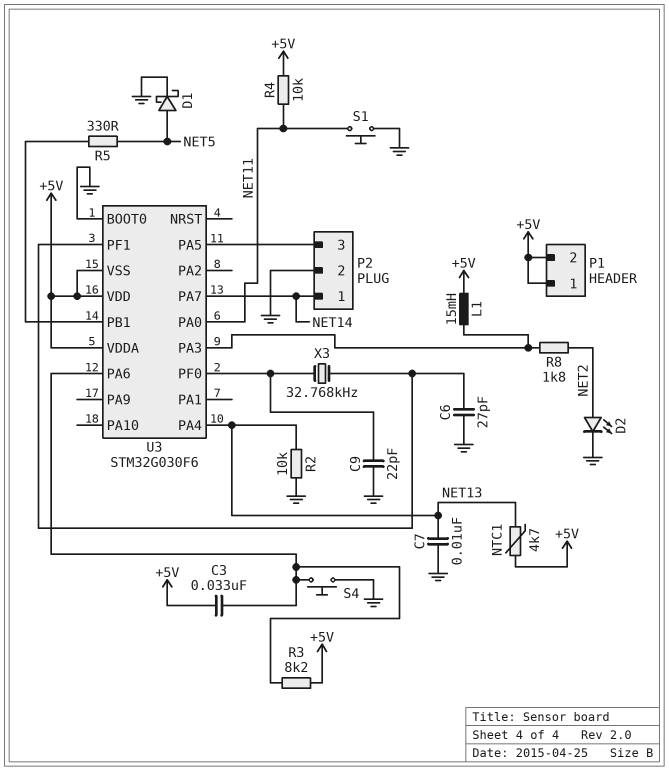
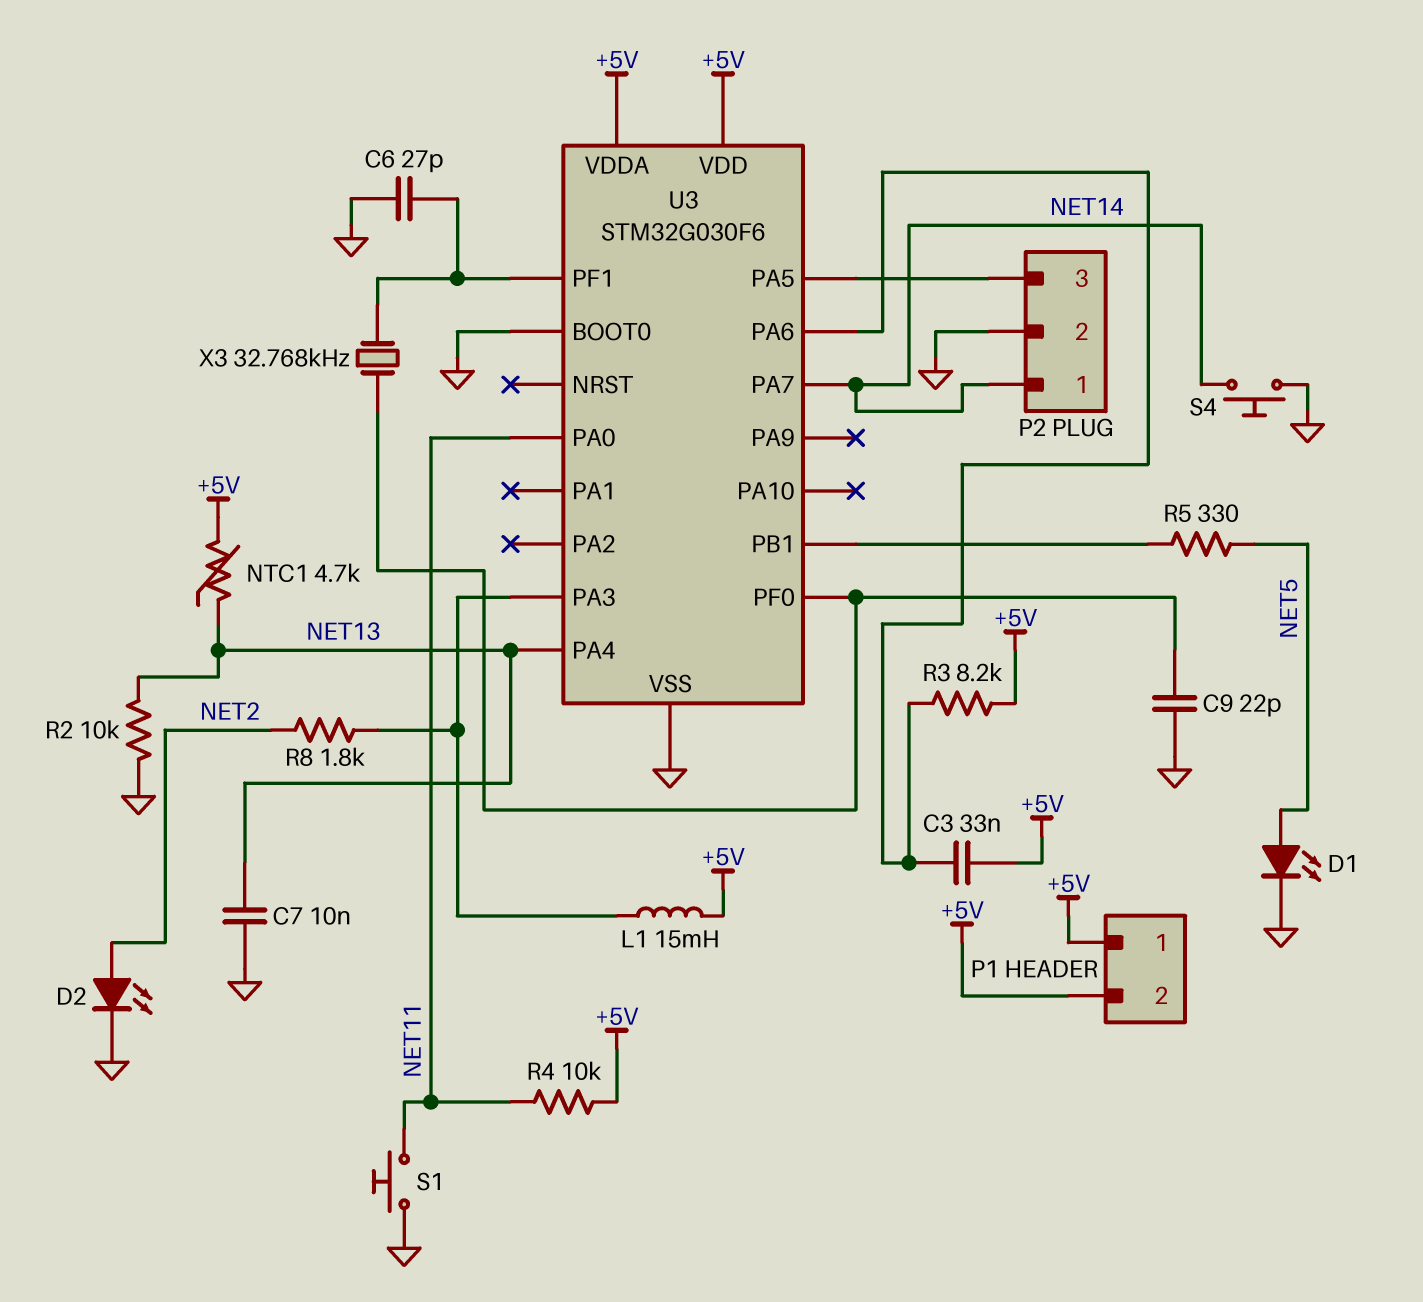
D1: schottky (A NET5, K GND) -> LED (A NET5, K GND)
S4: button (GND, U3/PA6) -> button (GND, NET14)
U3 pin VSS: +5V -> GND

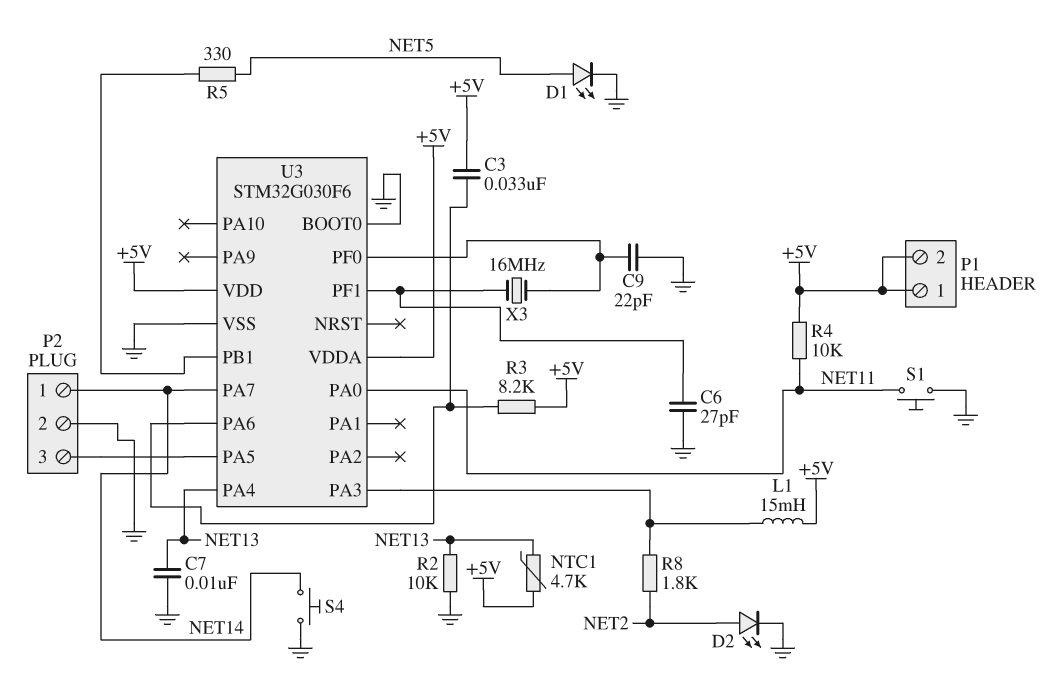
X3: 32.768kHz (U3/PF0, U3/PF1) -> 16MHz (U3/PF0, U3/PF1)

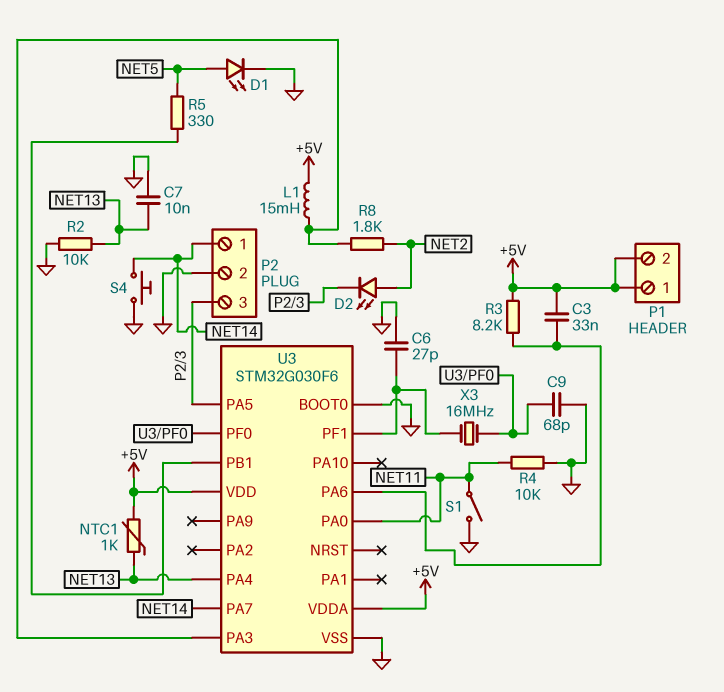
C9: 22pF (GND, U3/PF0) -> 68pF (GND, U3/PF0)
D2: LED (A NET2, K GND) -> LED (A NET2, K P2/3)
NTC1: 4.7k (+5V, NET13) -> 1k (+5V, NET13)
R4: 10k (+5V, NET11) -> 10k (GND, NET11)
S1: button (GND, NET11) -> switch (GND, NET11)

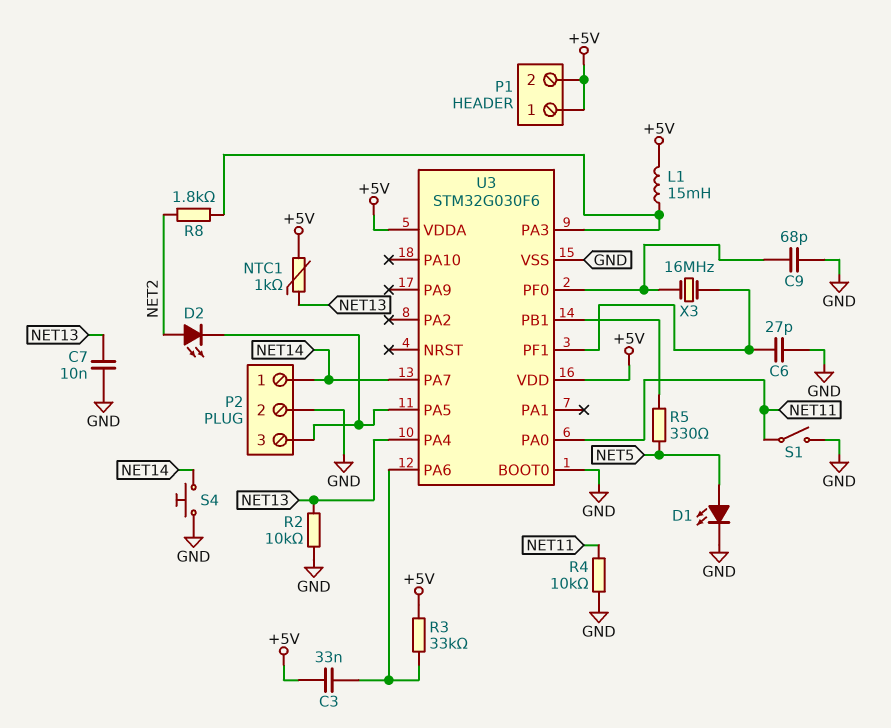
R3: 8.2k (+5V, U3/PA6) -> 33k (+5V, U3/PA6)

